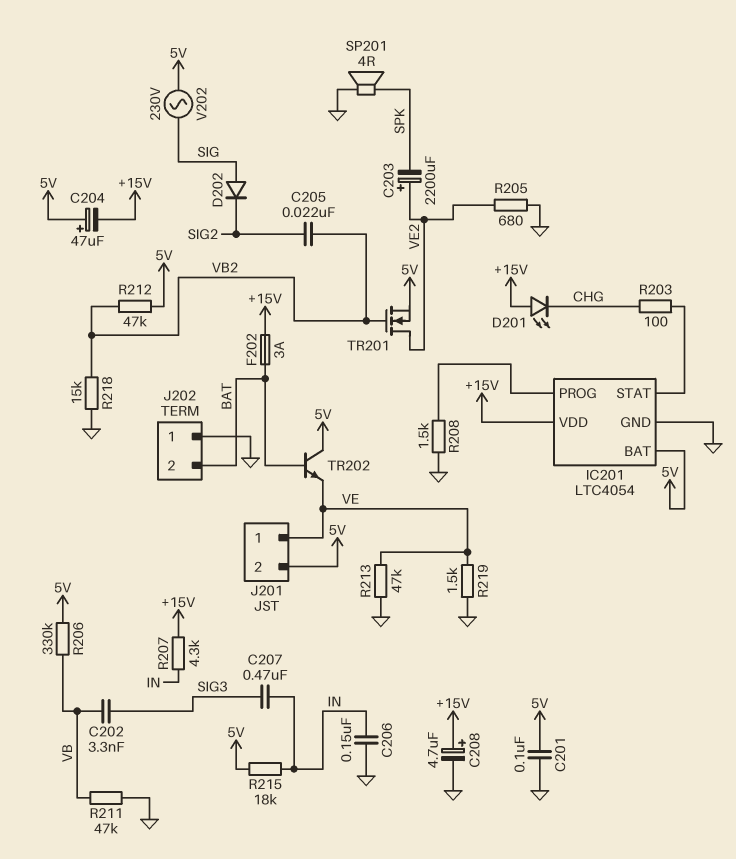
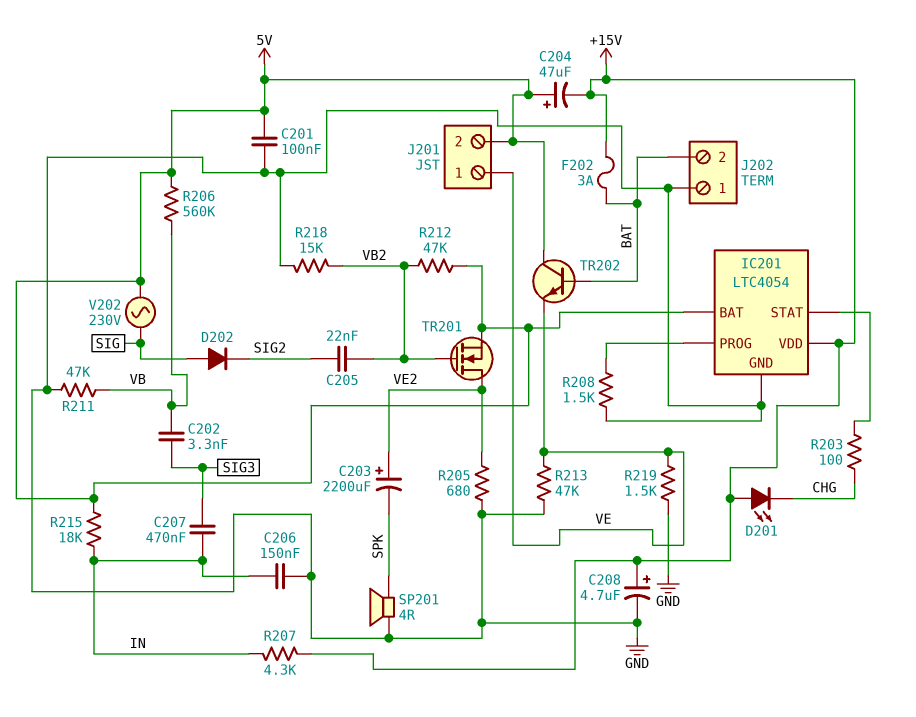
R206: 330k (5V, VB) -> 560k (5V, VB)

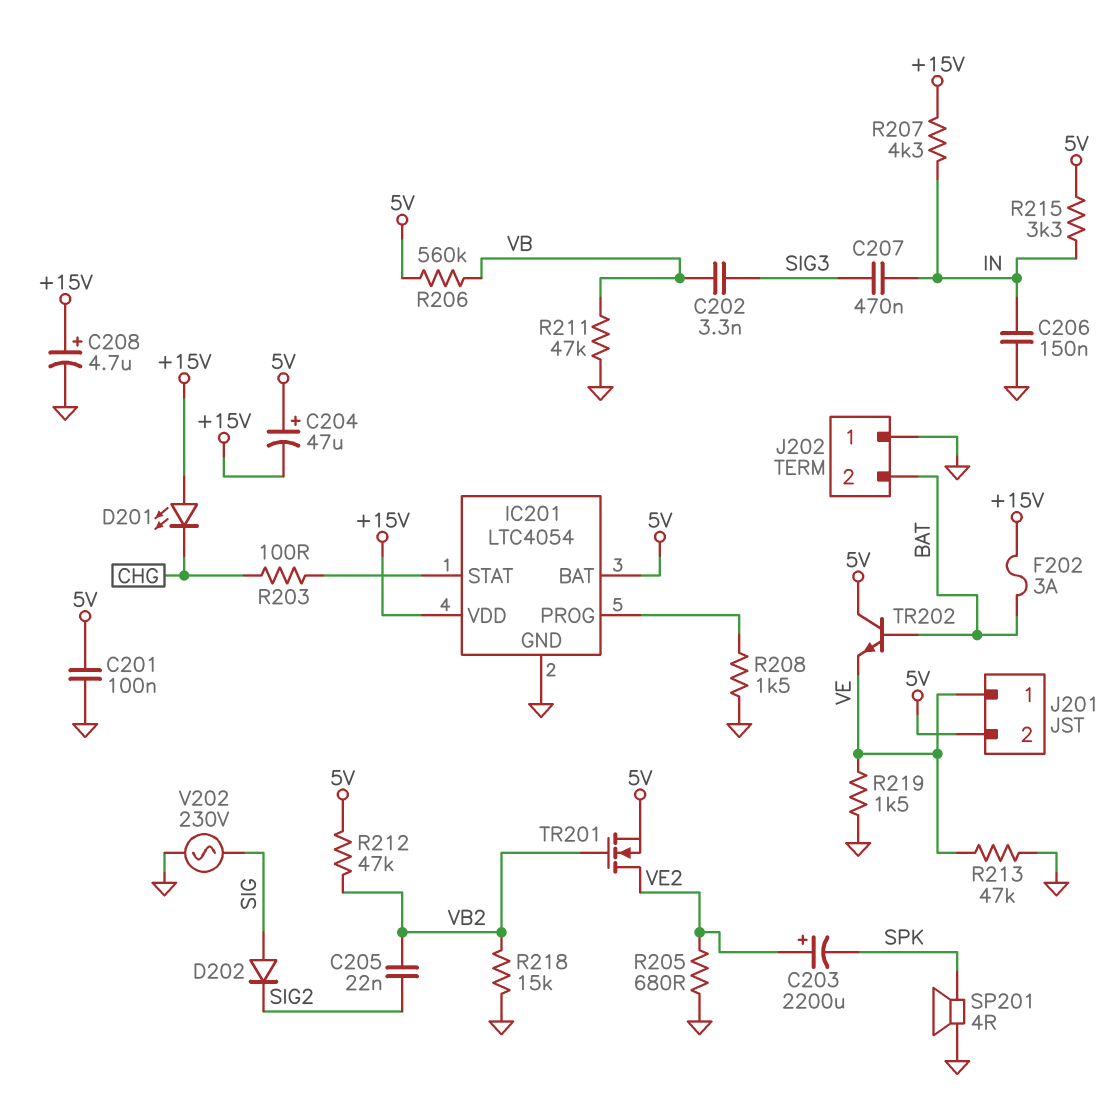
R215: 18k (5V, IN) -> 3.3k (5V, IN)
V202: AC 230V (5V, SIG) -> AC 230V (GND, SIG)

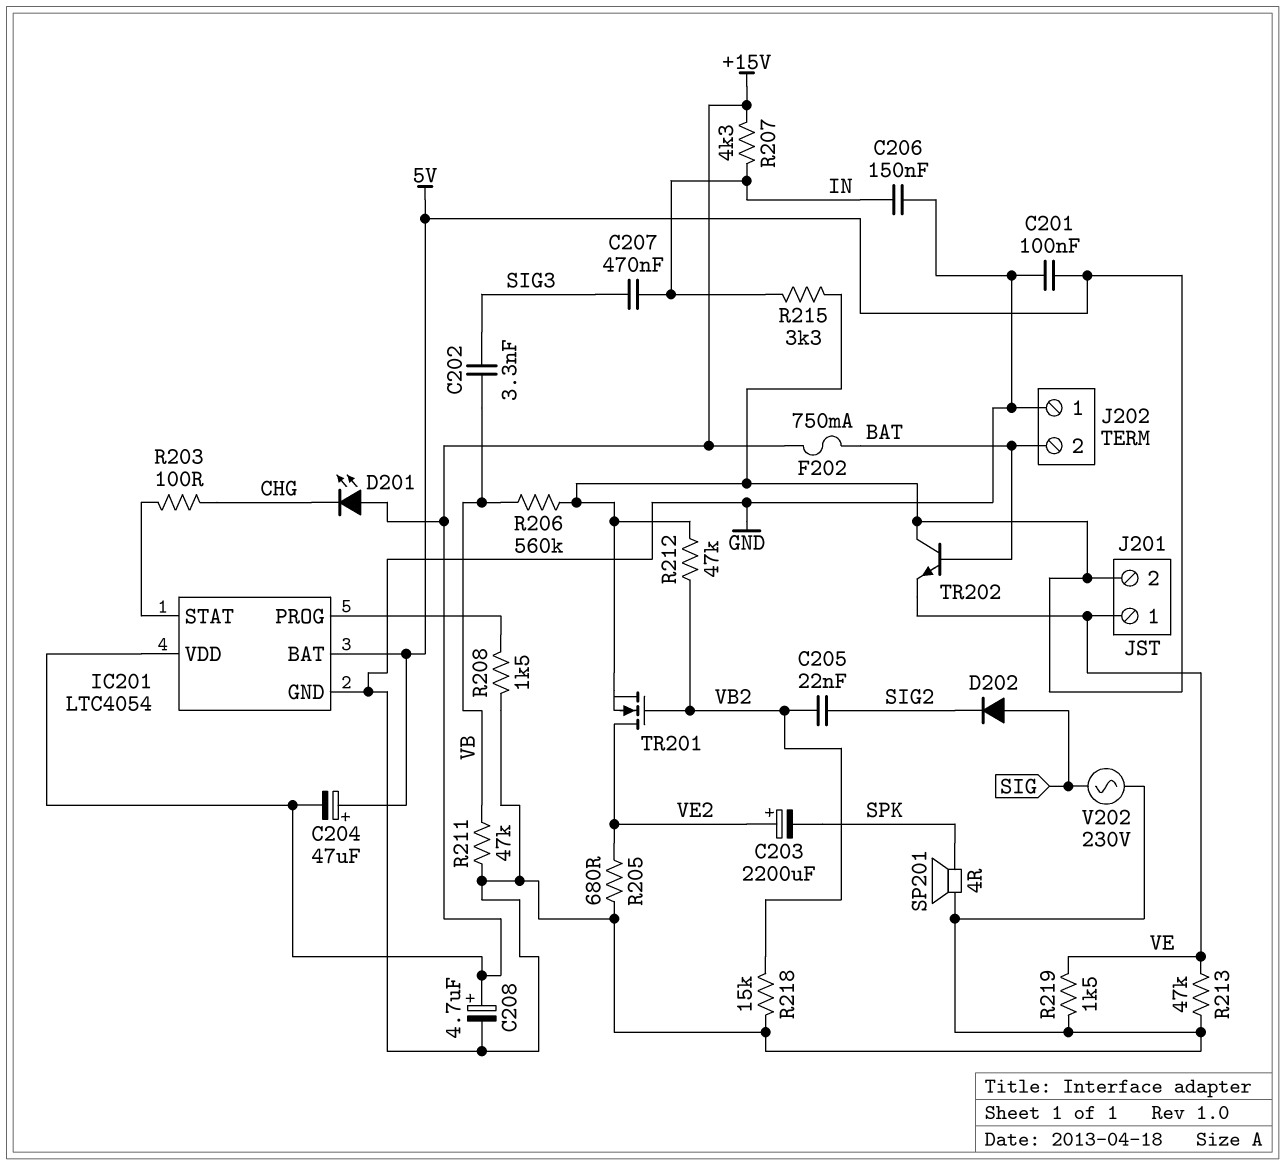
F202: 3A (+15V, BAT) -> 750mA (+15V, BAT)

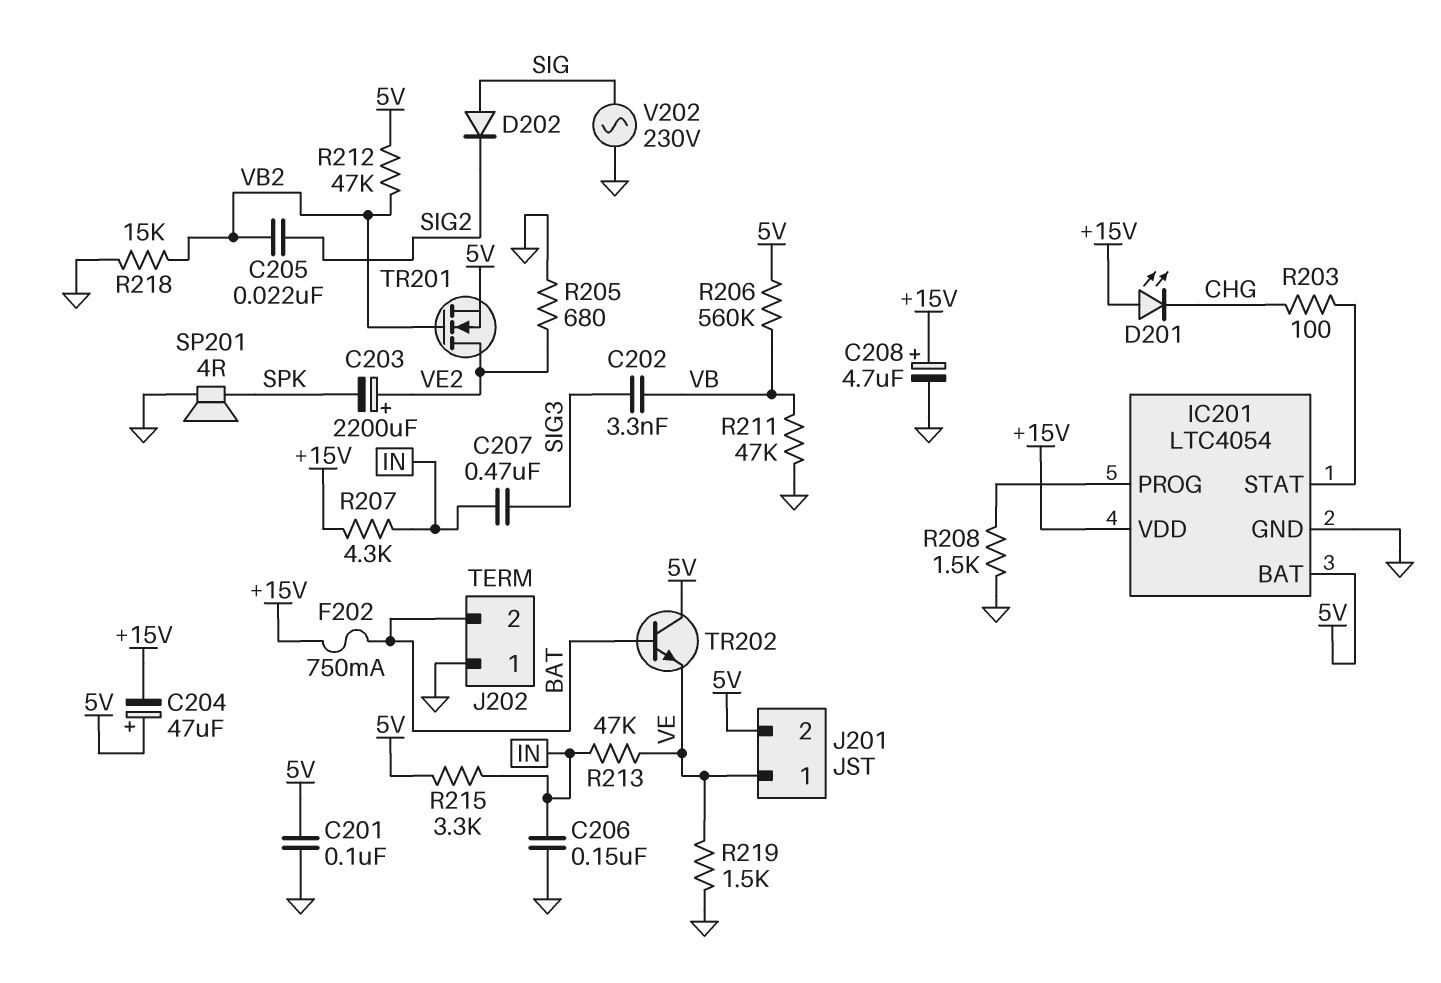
R213: 47k (GND, VE) -> 47k (IN, VE)

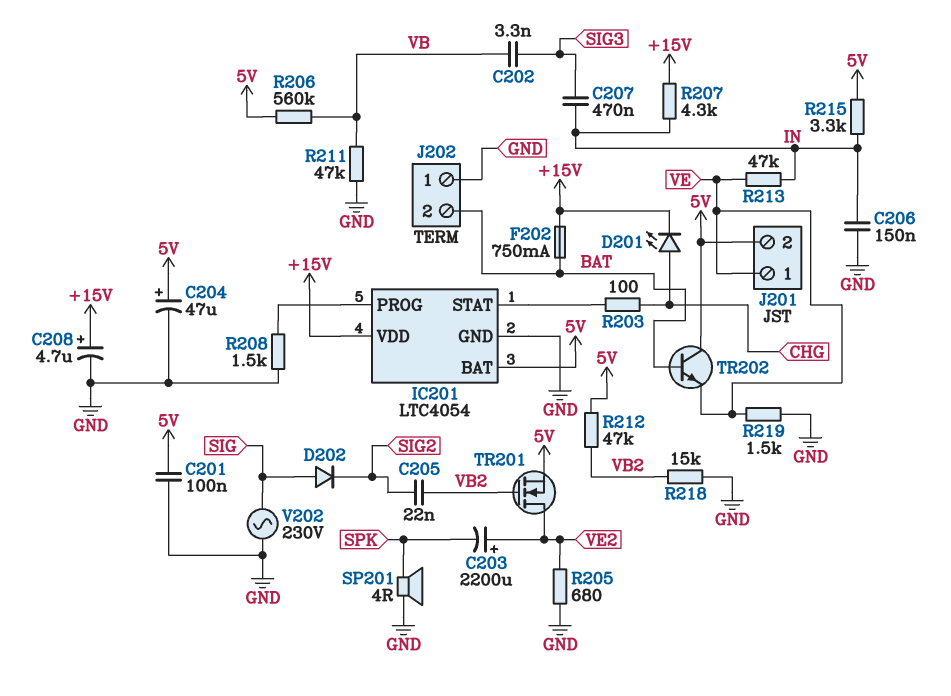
C204: 47uF (plus 5V, minus +15V) -> 47uF (plus 5V, minus GND)
D201: LED (A +15V, K CHG) -> LED (A CHG, K +15V)

